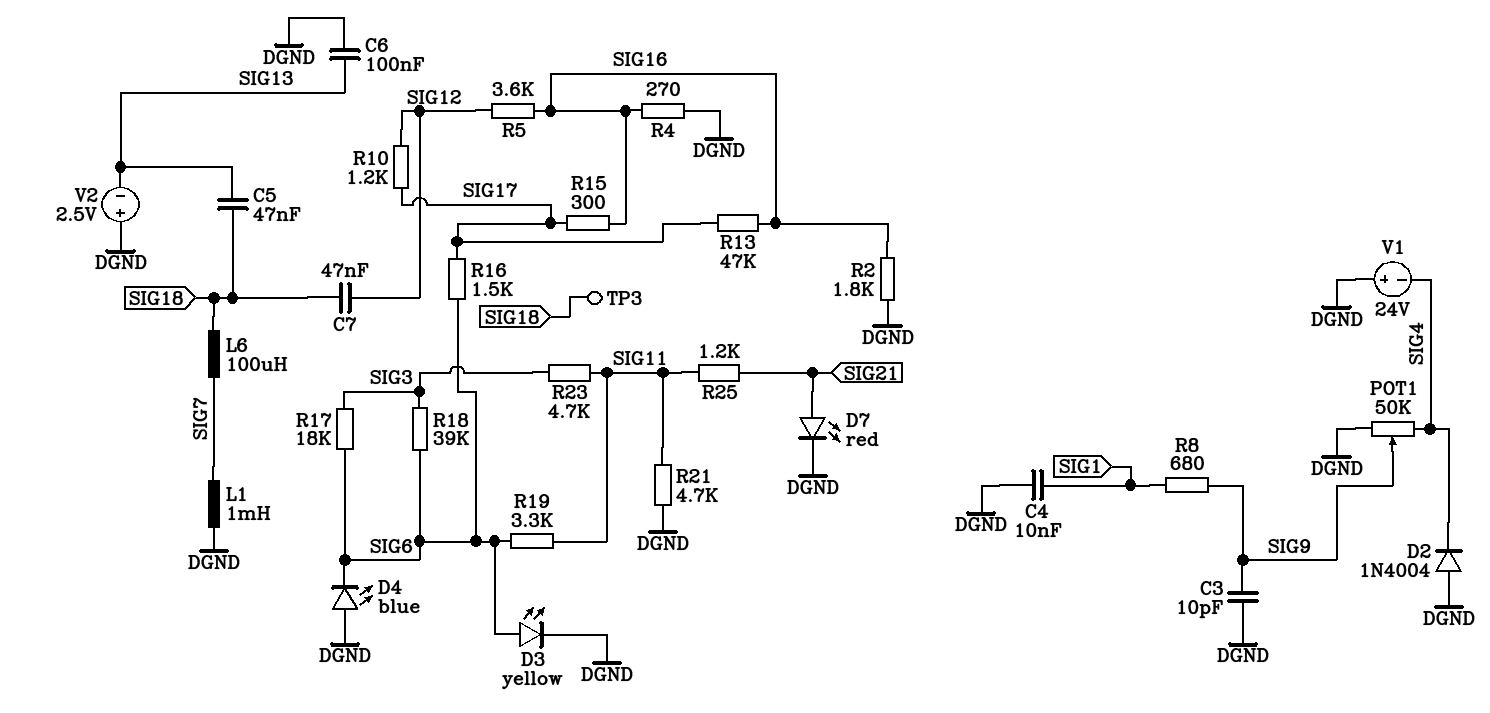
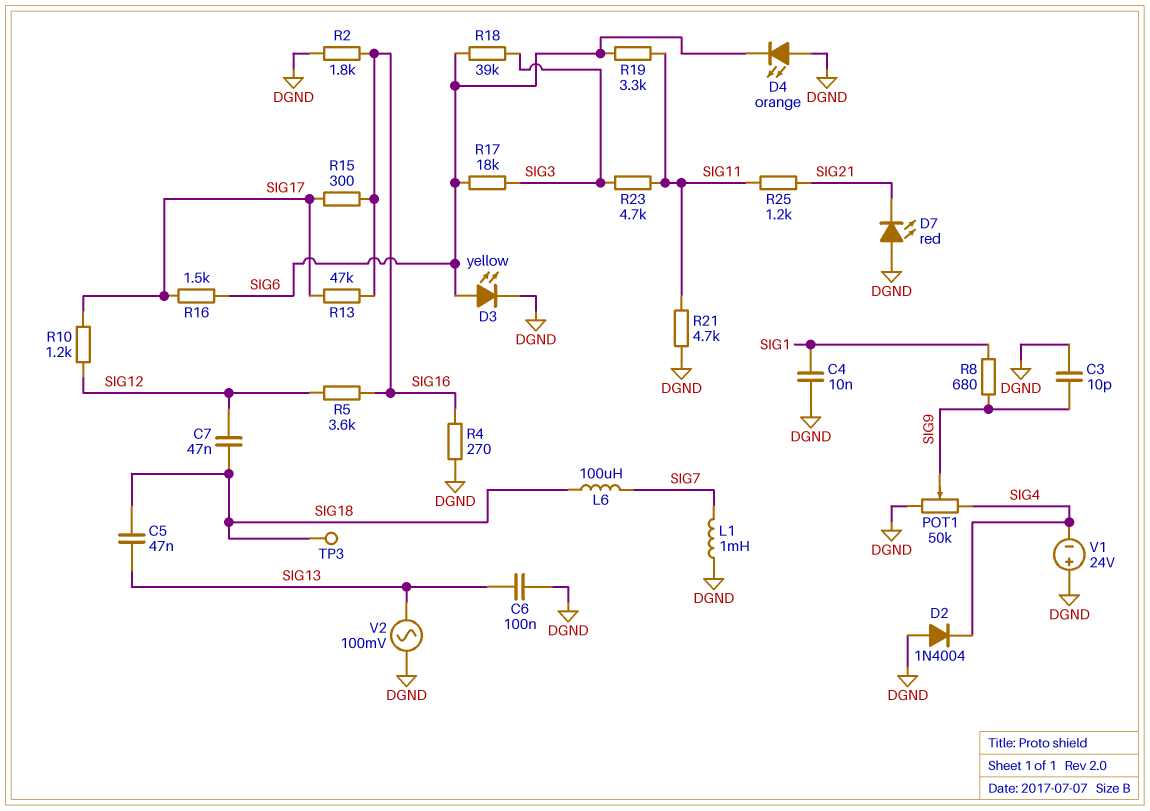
D4: LED blue (A DGND, K SIG6) -> LED orange (A DGND, K SIG6)
D7: LED red (A SIG21, K DGND) -> LED red (A DGND, K SIG21)
V2: 2.5V (plus DGND, minus SIG13) -> AC 100mV (DGND, SIG13)

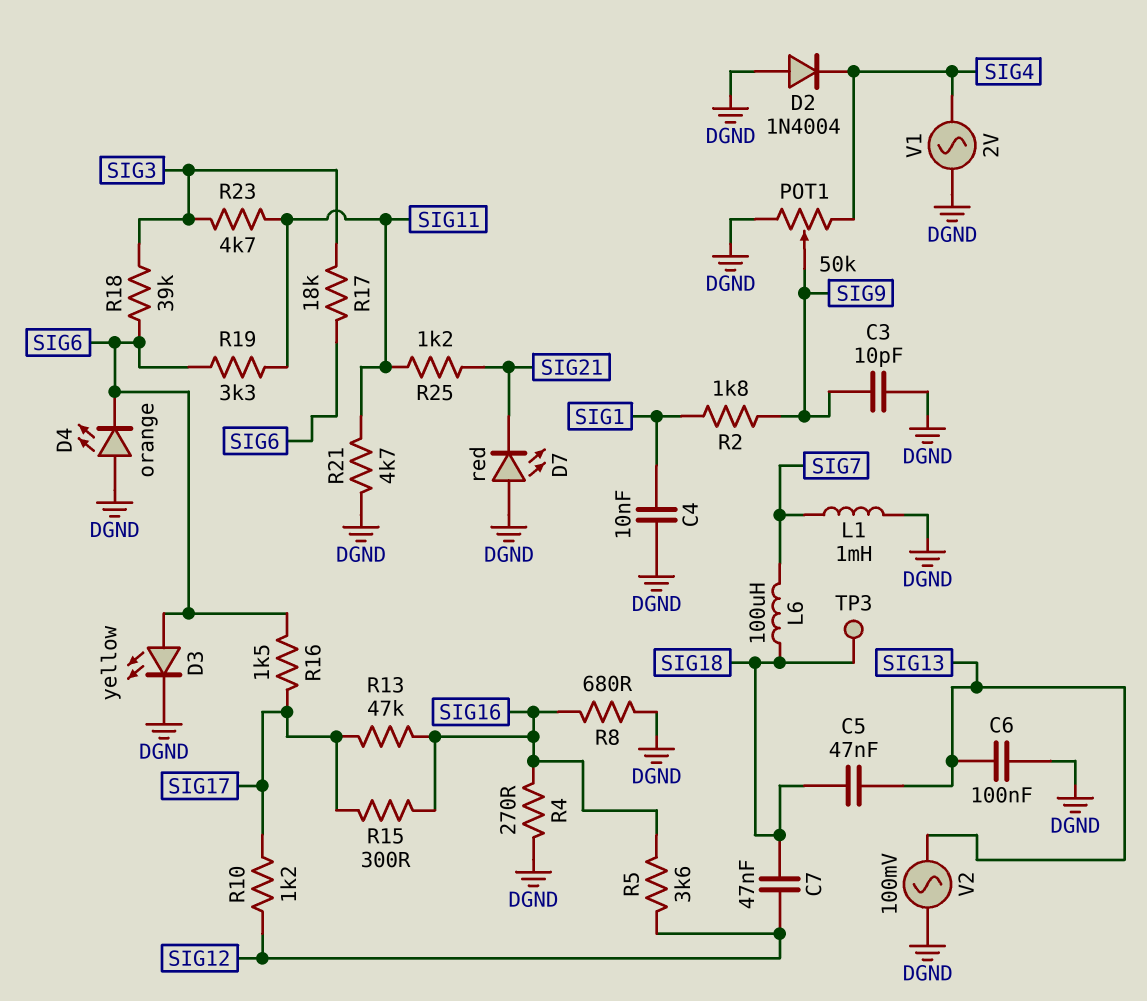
R2: 1.8k (DGND, SIG16) -> 1.8k (SIG1, SIG9)
R8: 680 (SIG1, SIG9) -> 680 (DGND, SIG16)
V1: 24V (plus DGND, minus SIG4) -> AC 2V (DGND, SIG4)

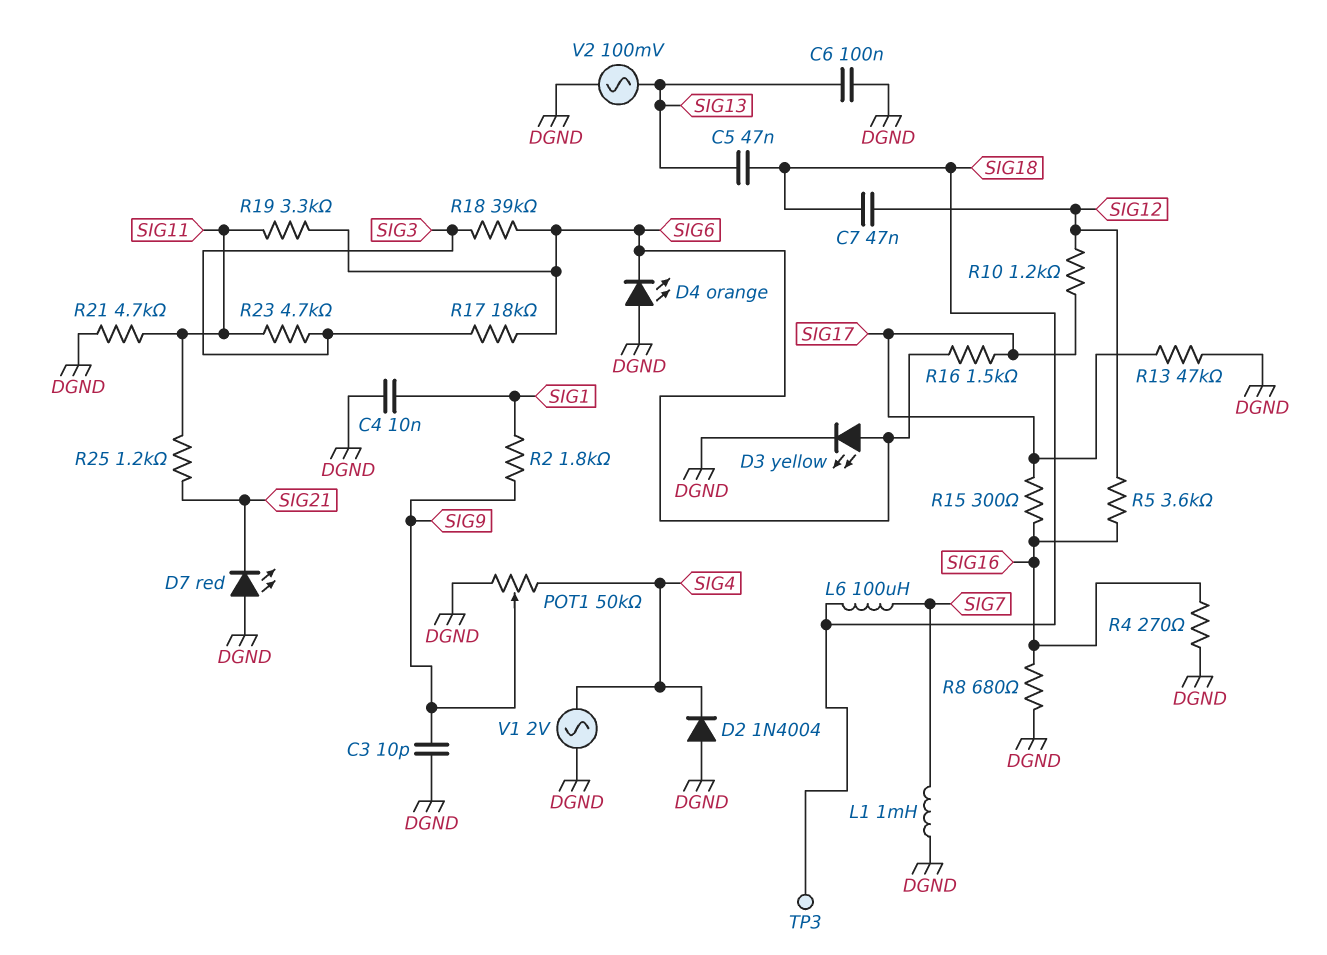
R13: 47k (SIG16, SIG17) -> 47k (DGND, SIG17)

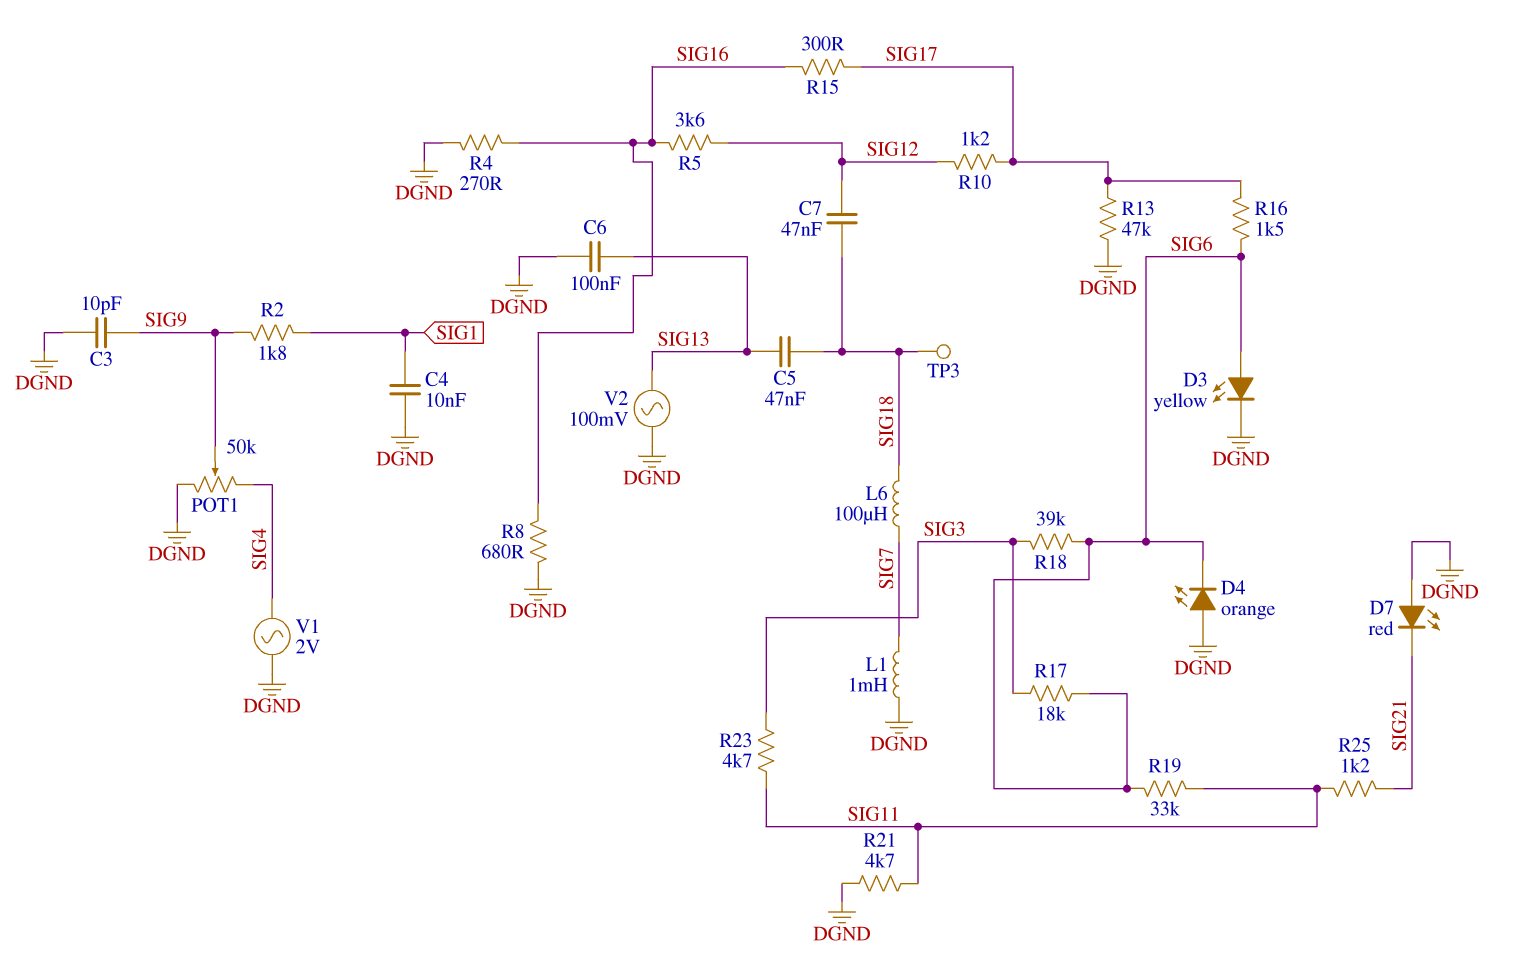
D2: diode 1N4004 (A DGND, K SIG4) -> none
R19: 3.3k (SIG6, SIG11) -> 33k (SIG6, SIG11)

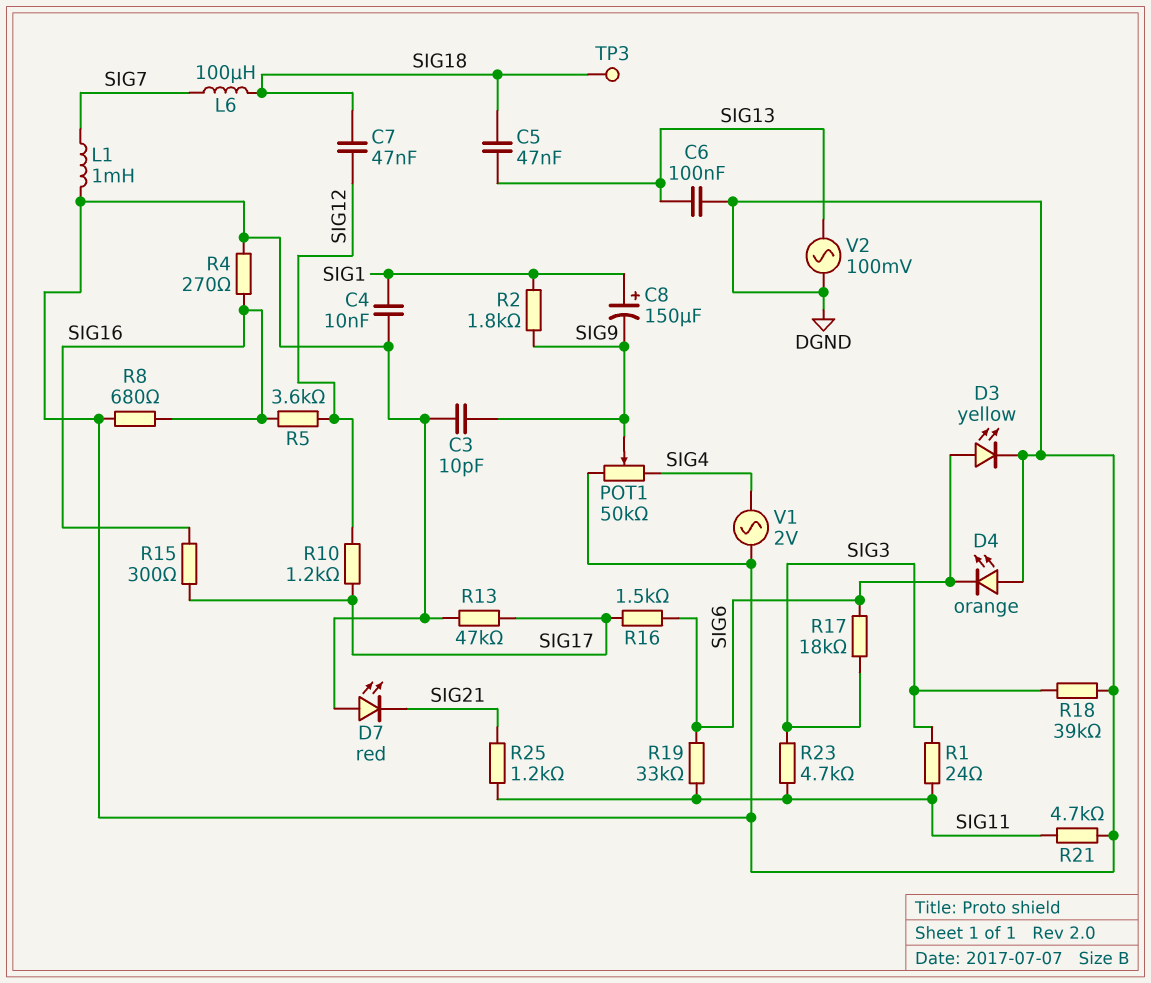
C8: none -> 150uF (plus SIG1, minus SIG9)
R1: none -> 24 (SIG3, SIG11)
R18: 39k (SIG3, SIG6) -> 39k (DGND, SIG3)

